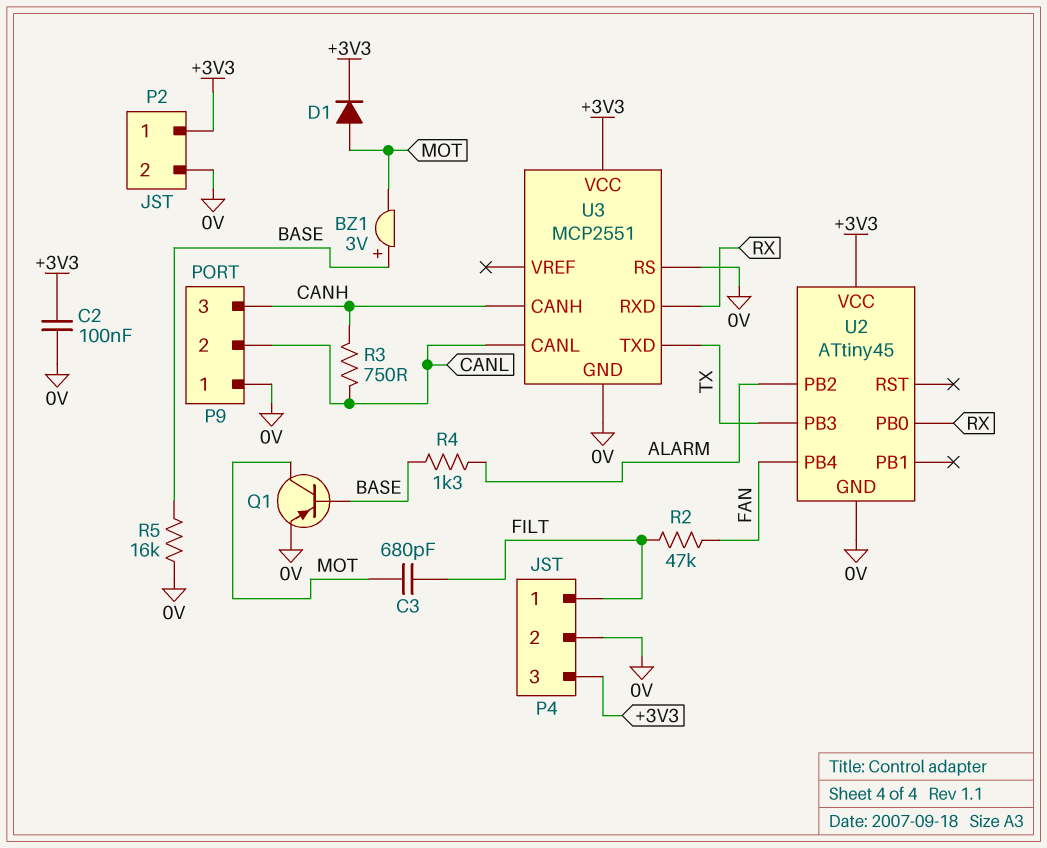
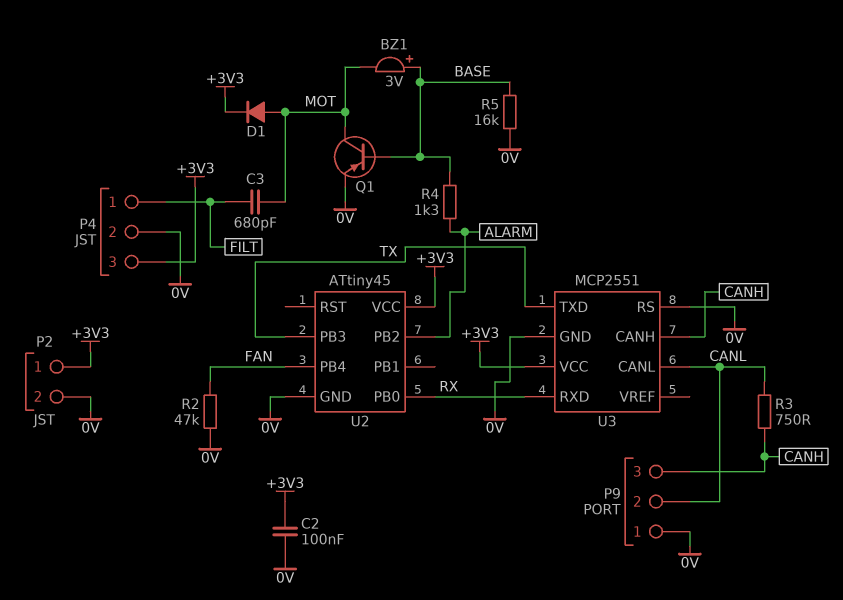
R2: 47k (FAN, FILT) -> 47k (0V, FAN)

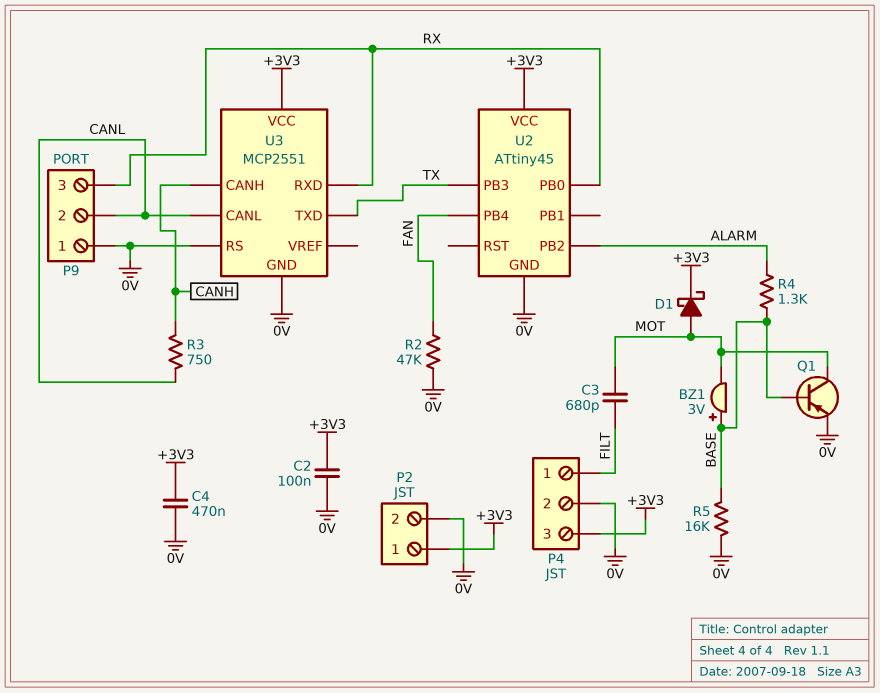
C4: none -> 470nF (+3V3, 0V)
D1: diode (A MOT, K +3V3) -> schottky (A MOT, K +3V3)
P9 pin 3: CANH -> RX

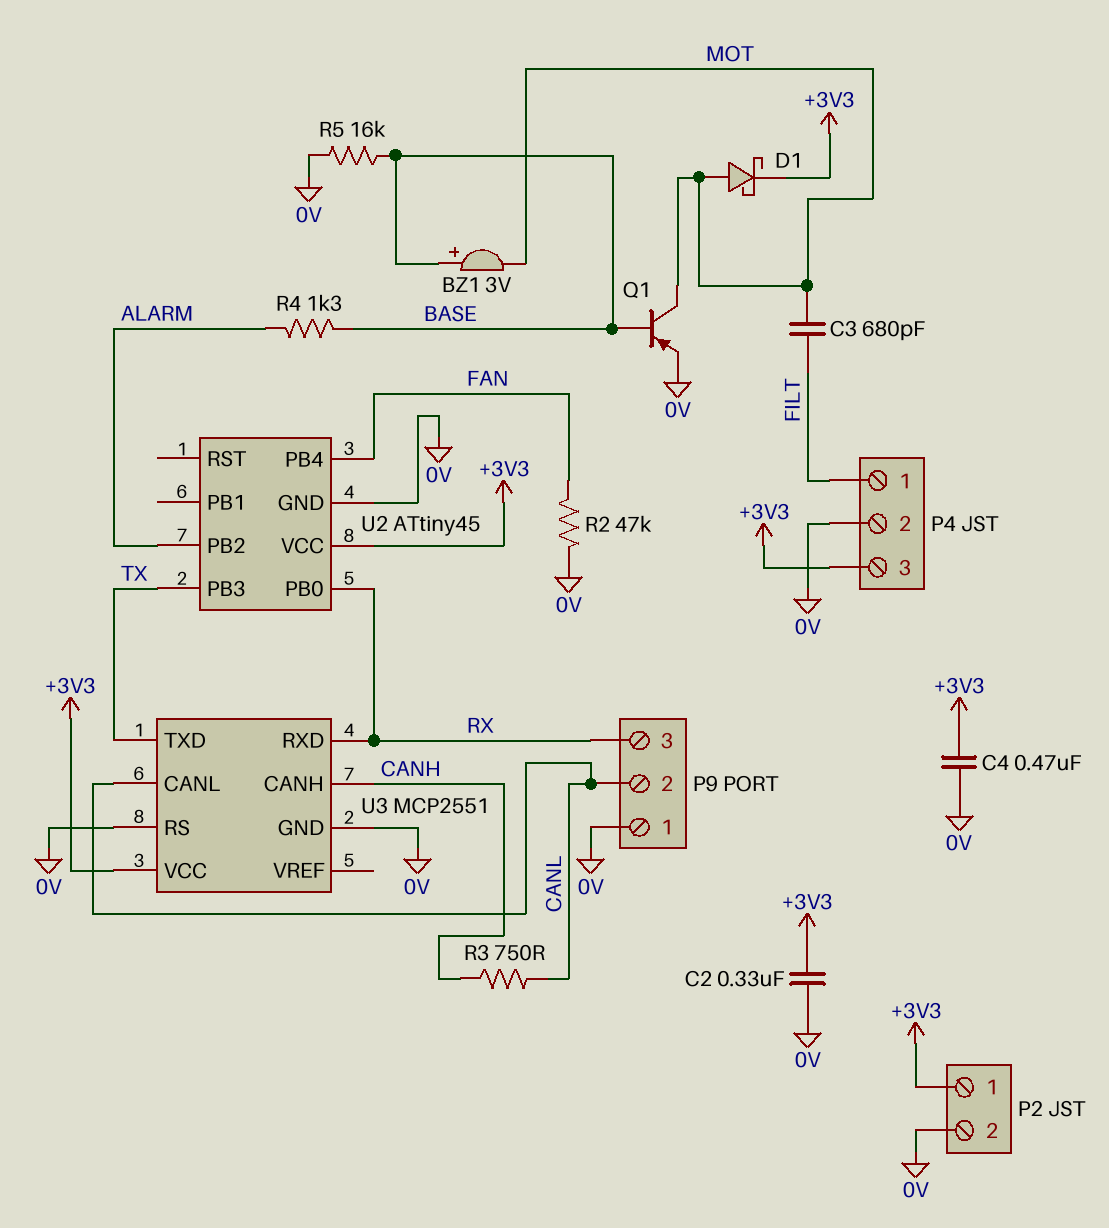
C2: 100nF (+3V3, 0V) -> 330nF (+3V3, 0V)

